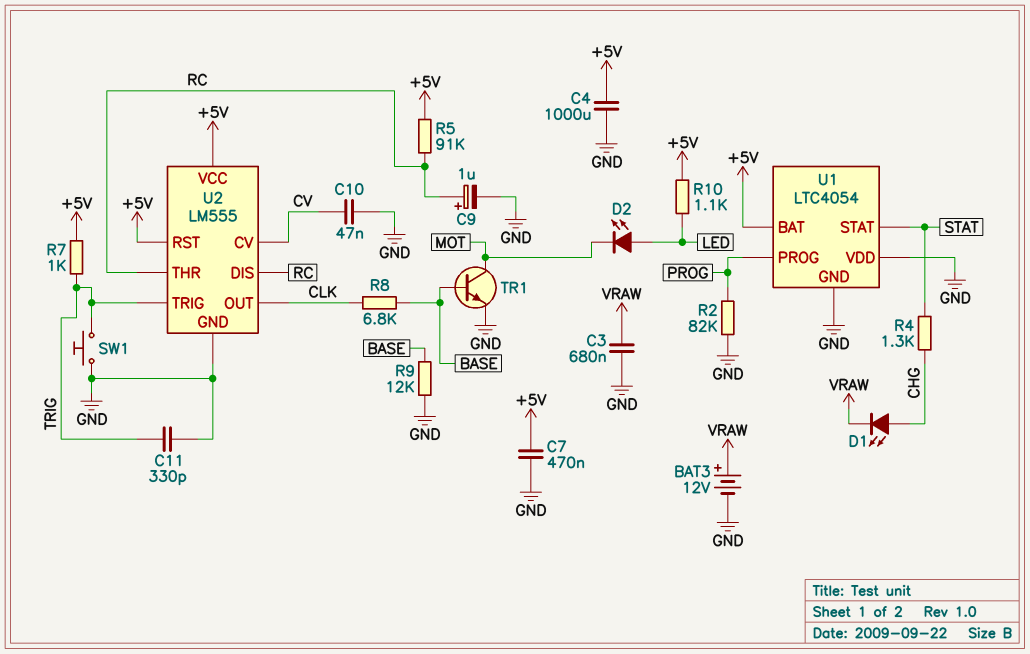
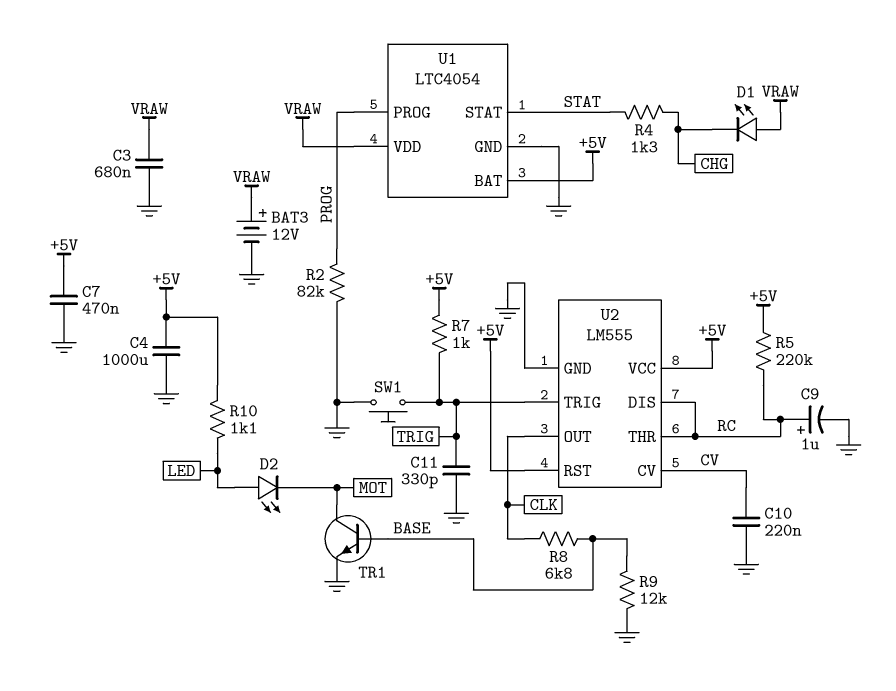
C10: 47nF (CV, GND) -> 220nF (CV, GND)
D1: LED (A CHG, K VRAW) -> LED (A VRAW, K CHG)
R5: 91k (+5V, RC) -> 220k (+5V, RC)
U1 pin VDD: GND -> VRAW

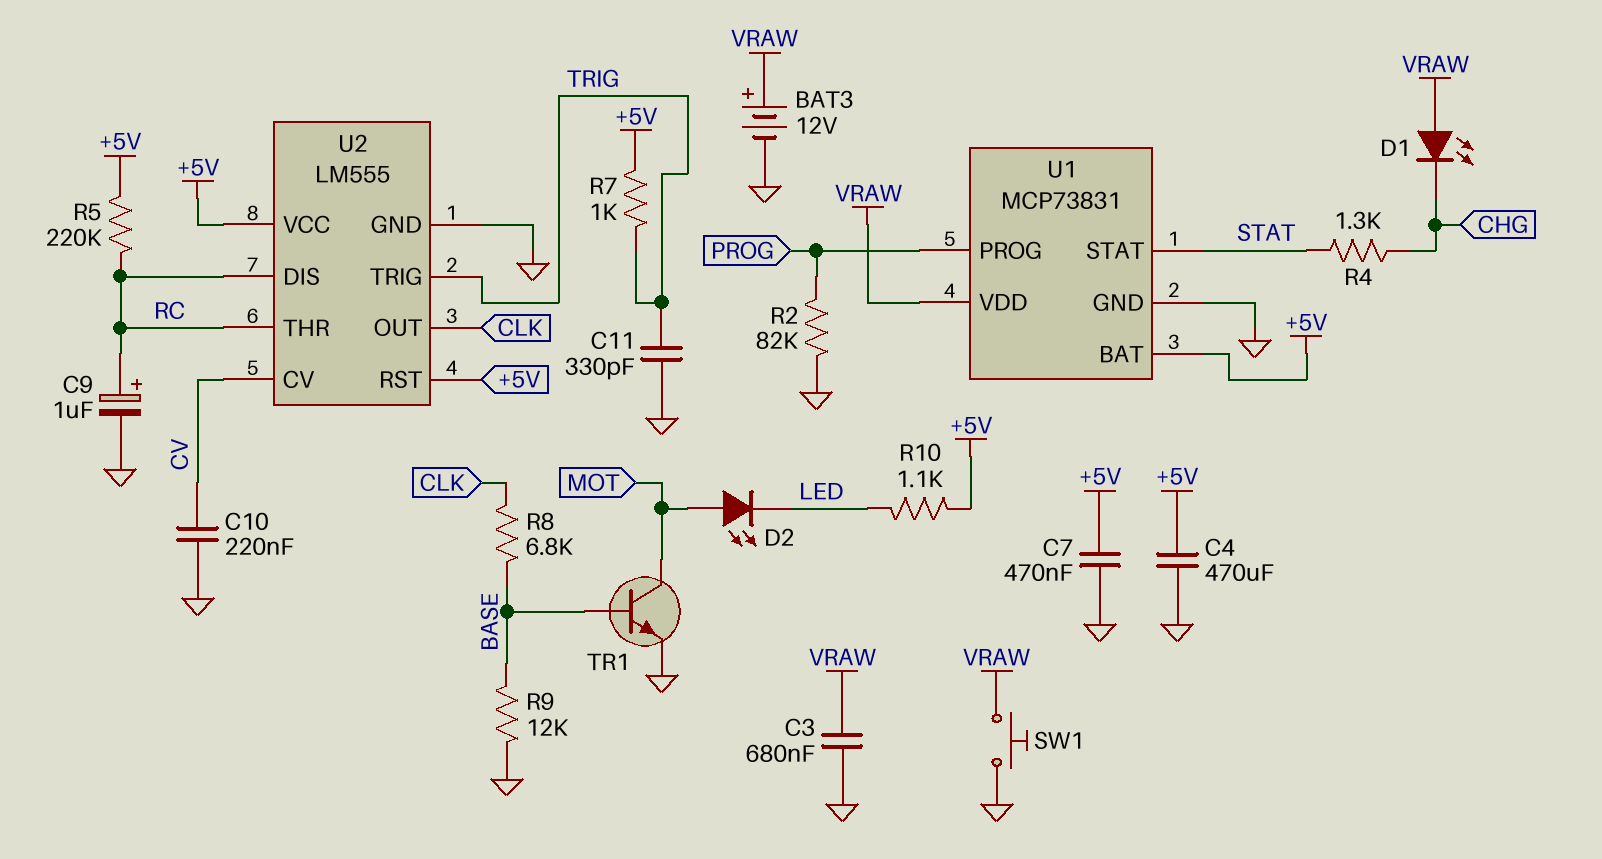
C4: 1000uF (+5V, GND) -> 470uF (+5V, GND)
D2: LED (A LED, K MOT) -> LED (A MOT, K LED)
SW1: button (GND, TRIG) -> button (GND, VRAW)
U1: LTC4054 -> MCP73831

